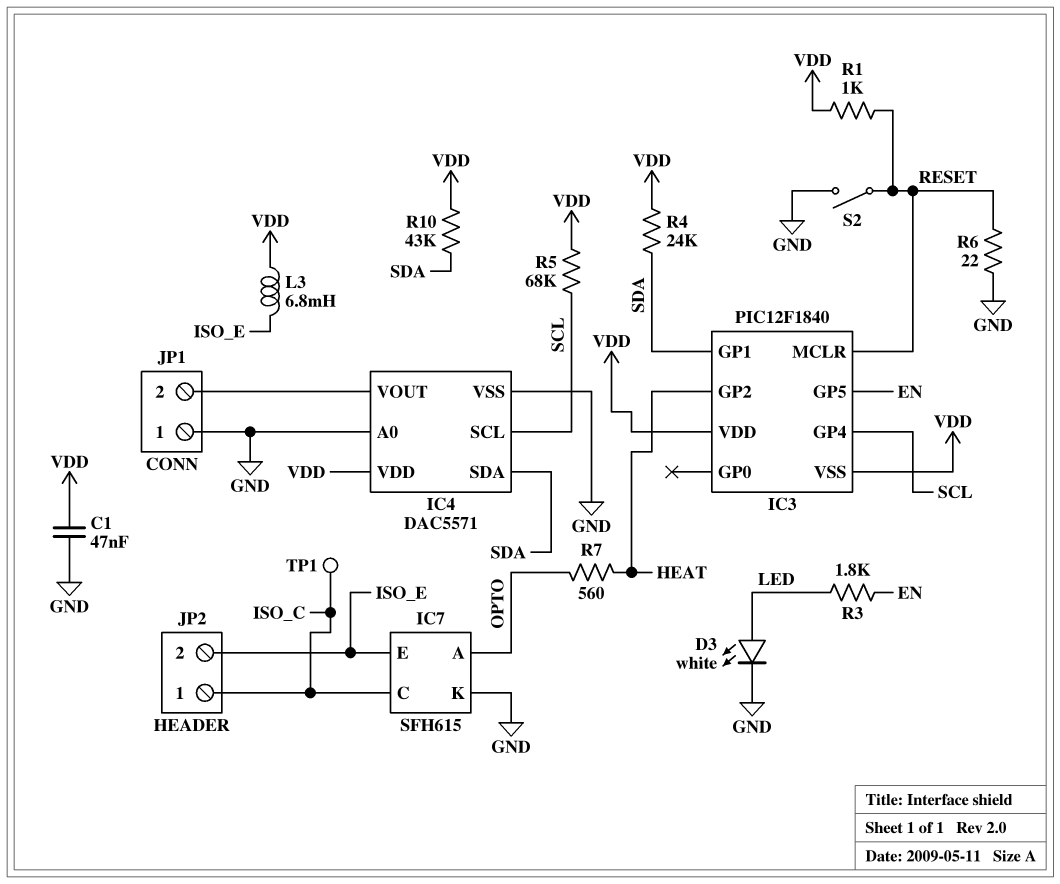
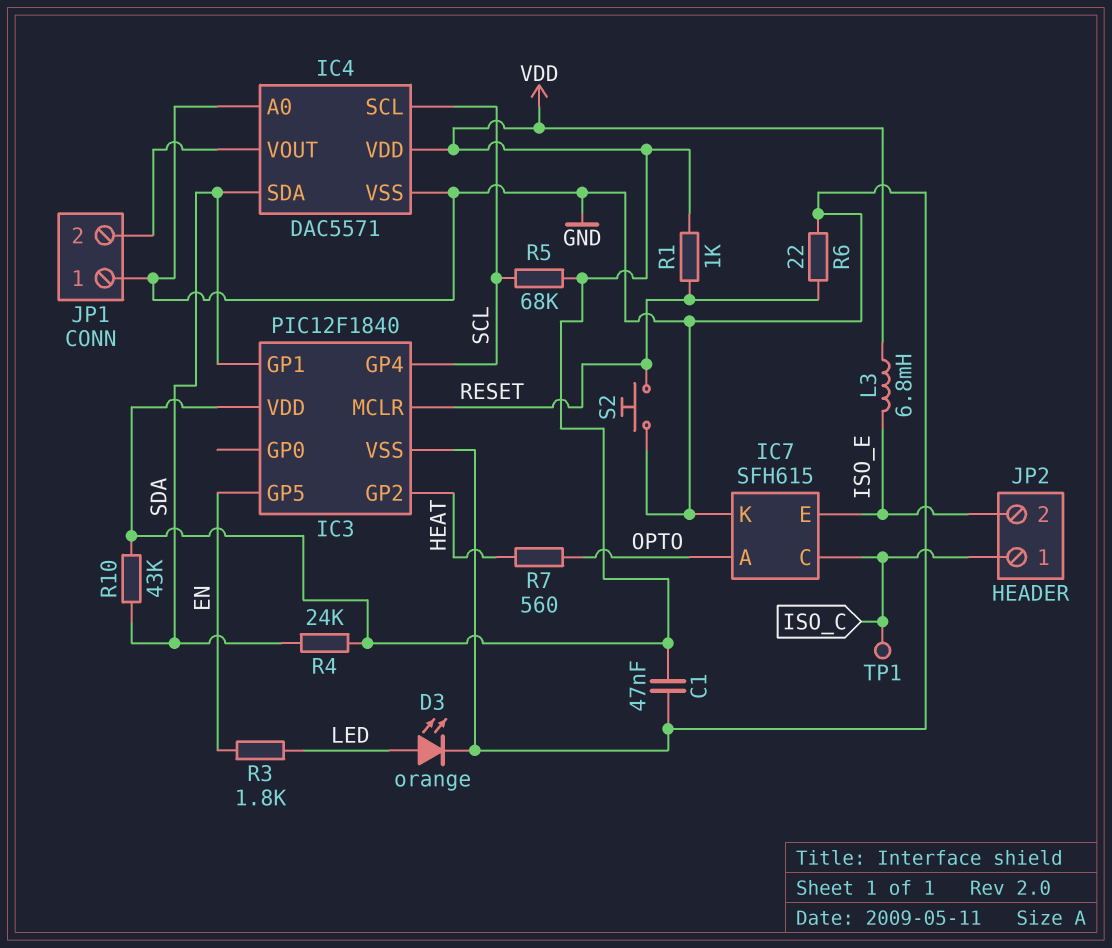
D3: LED white (A LED, K GND) -> LED orange (A LED, K GND)
IC3 pin VSS: VDD -> GND
S2: switch (GND, RESET) -> button (GND, RESET)

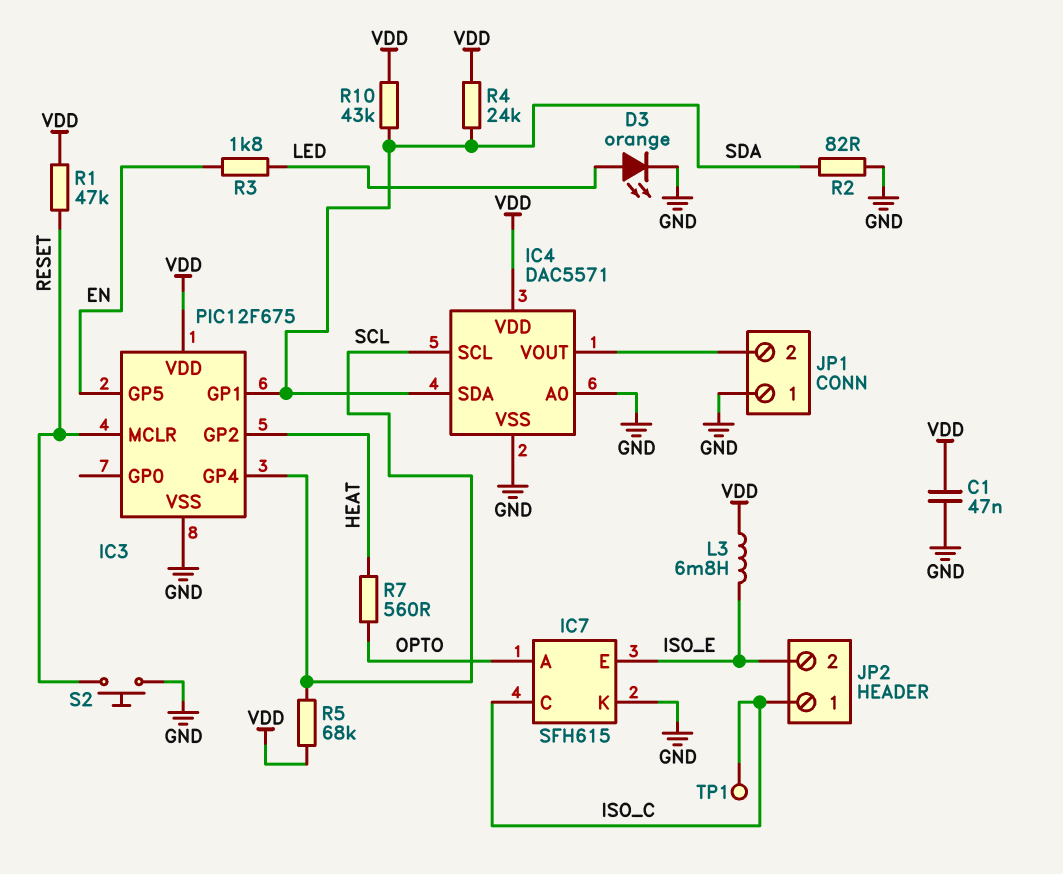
IC3: PIC12F1840 -> PIC12F675
R1: 1k (RESET, VDD) -> 47k (RESET, VDD)
R2: none -> 82 (GND, SDA)
R6: 22 (GND, RESET) -> none

